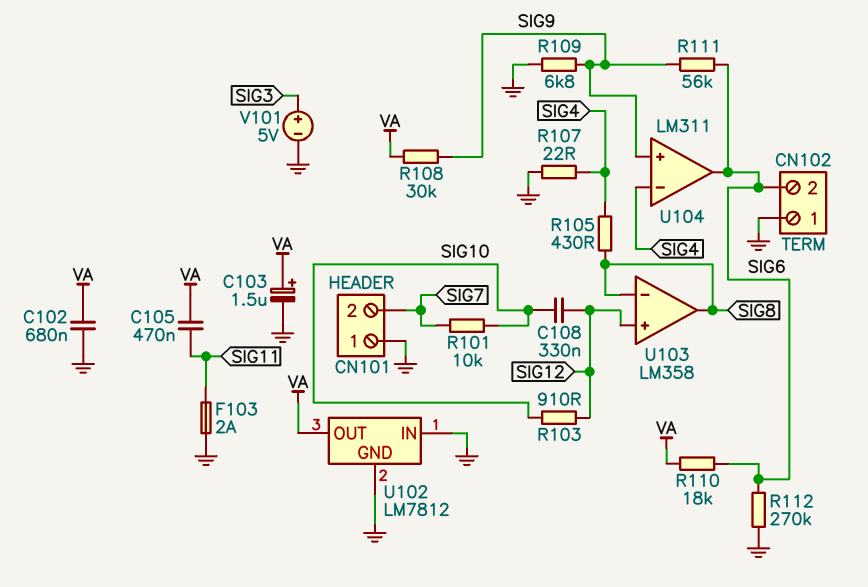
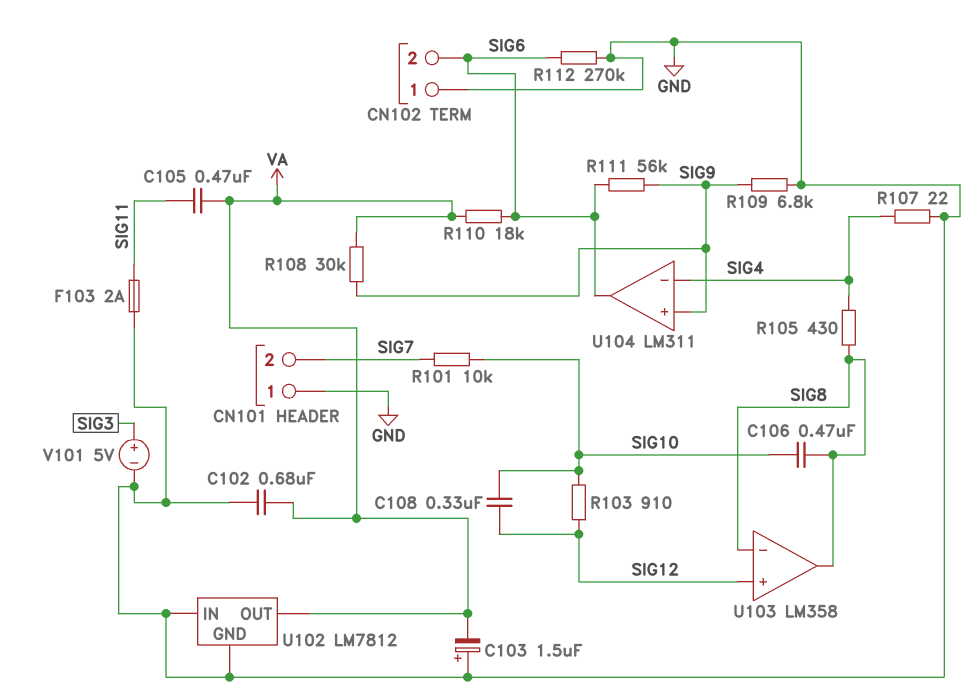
C103: 1.5uF (plus VA, minus GND) -> 1.5uF (plus GND, minus VA)
C106: none -> 470nF (SIG8, SIG10)

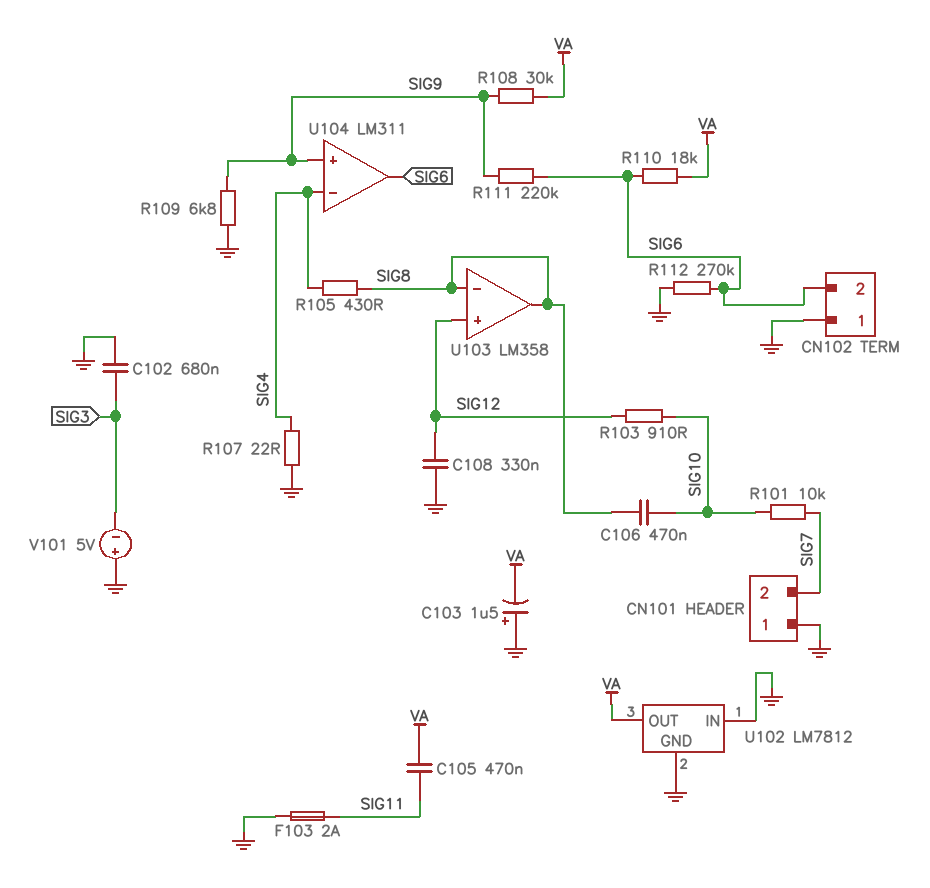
C102: 680nF (GND, VA) -> 680nF (GND, SIG3)
C108: 330nF (SIG10, SIG12) -> 330nF (GND, SIG12)
R111: 56k (SIG6, SIG9) -> 220k (SIG6, SIG9)
V101: 5V (plus SIG3, minus GND) -> 5V (plus GND, minus SIG3)

